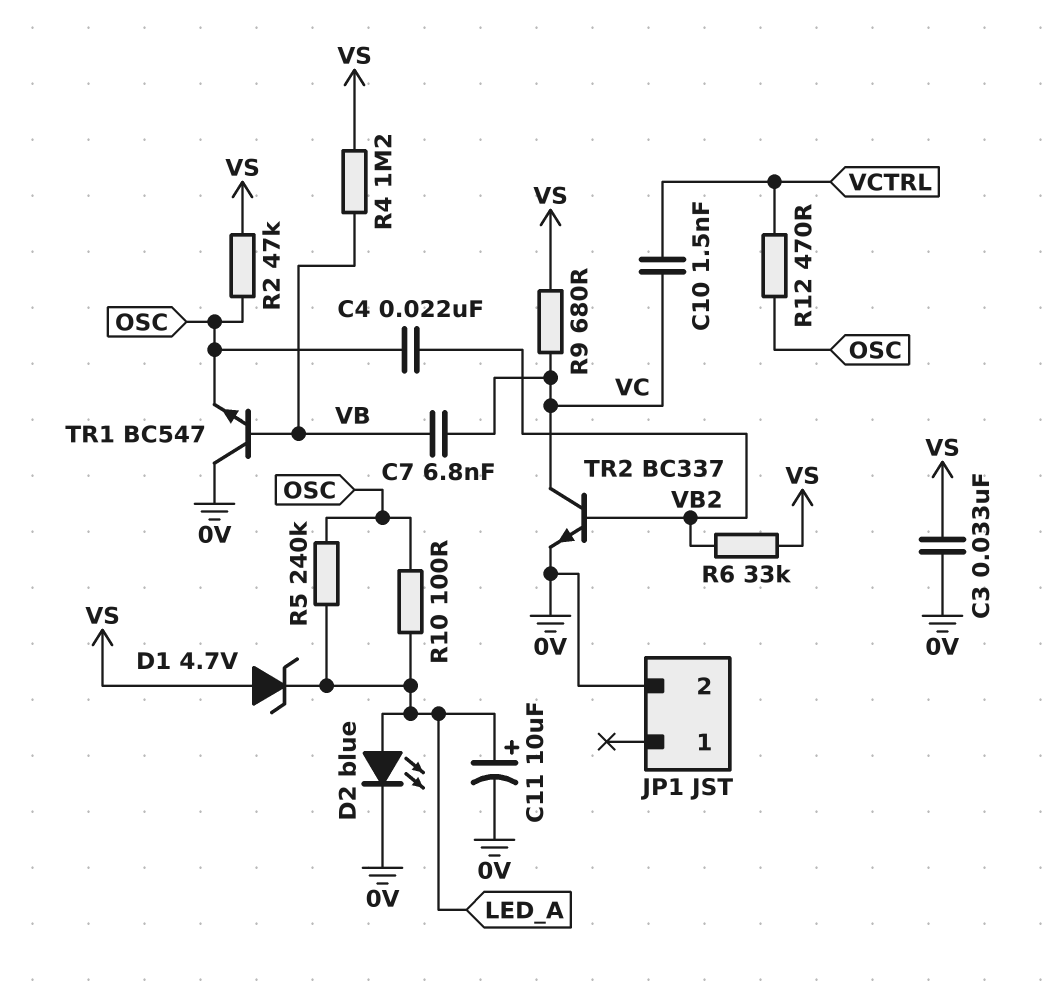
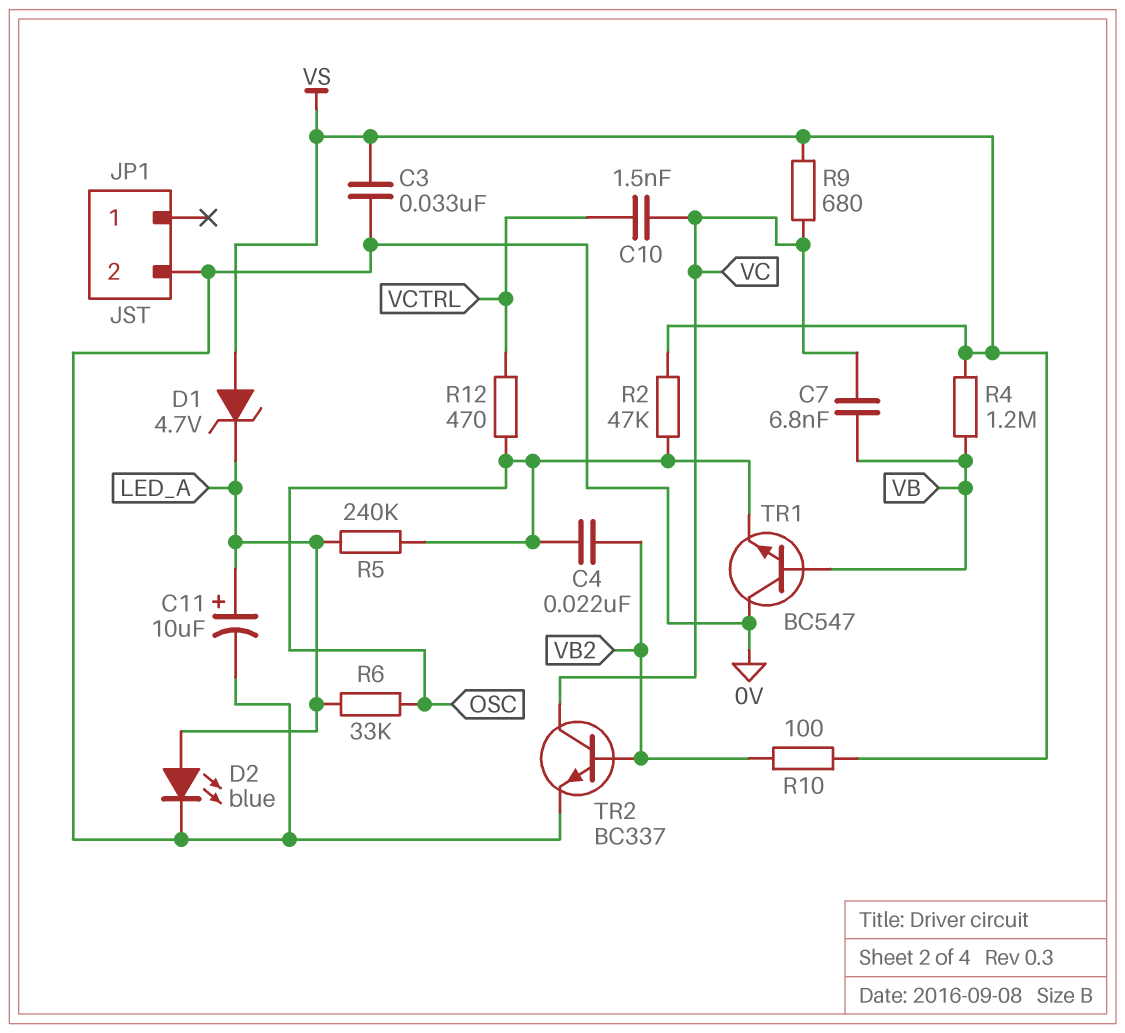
R6: 33k (VB2, VS) -> 33k (LED_A, OSC)
R10: 100 (LED_A, OSC) -> 100 (VB2, VS)

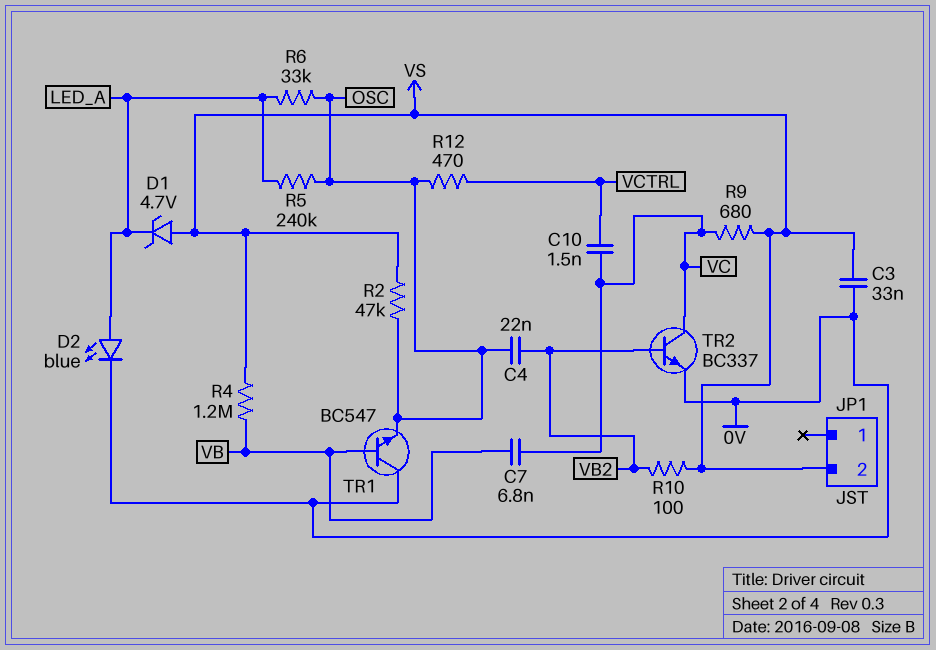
C11: 10uF (plus LED_A, minus 0V) -> none
JP1 pin 2: 0V -> VS

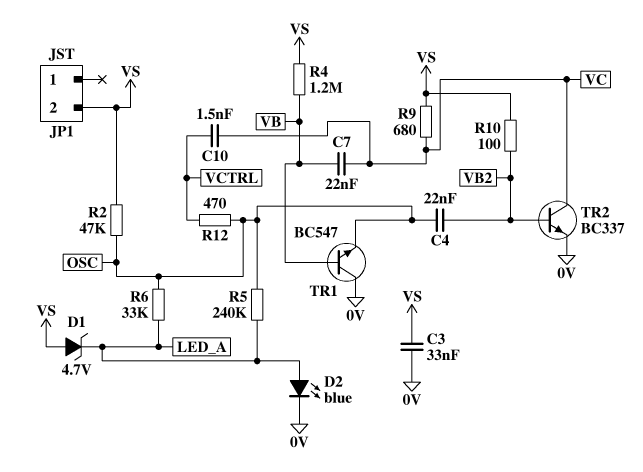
C7: 6.8nF (VB, VC) -> 22nF (VB, VC)

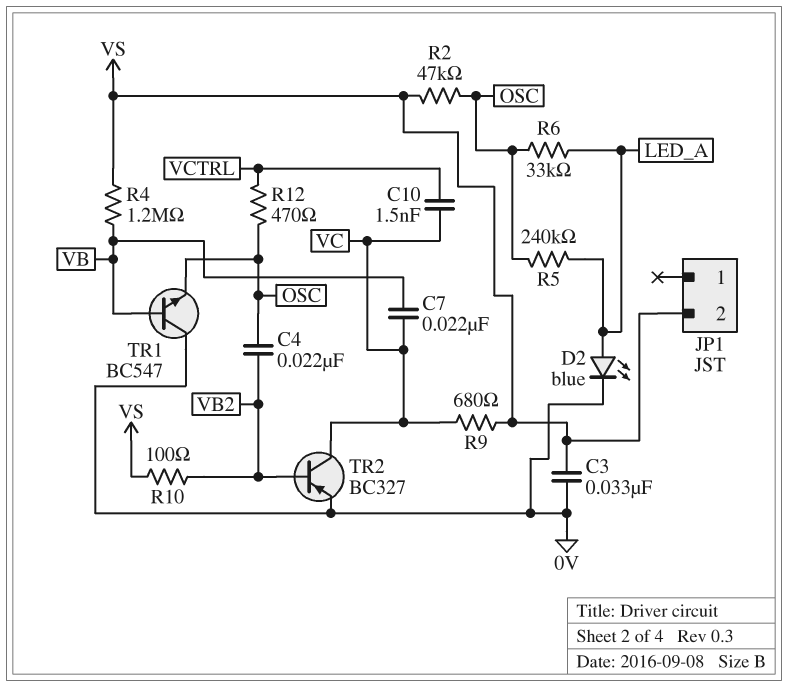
D1: zener 4.7V (A VS, K LED_A) -> none
TR2: NPN BC337 (B VB2, C VC, E 0V) -> PNP BC327 (B VB2, C VC, E 0V)

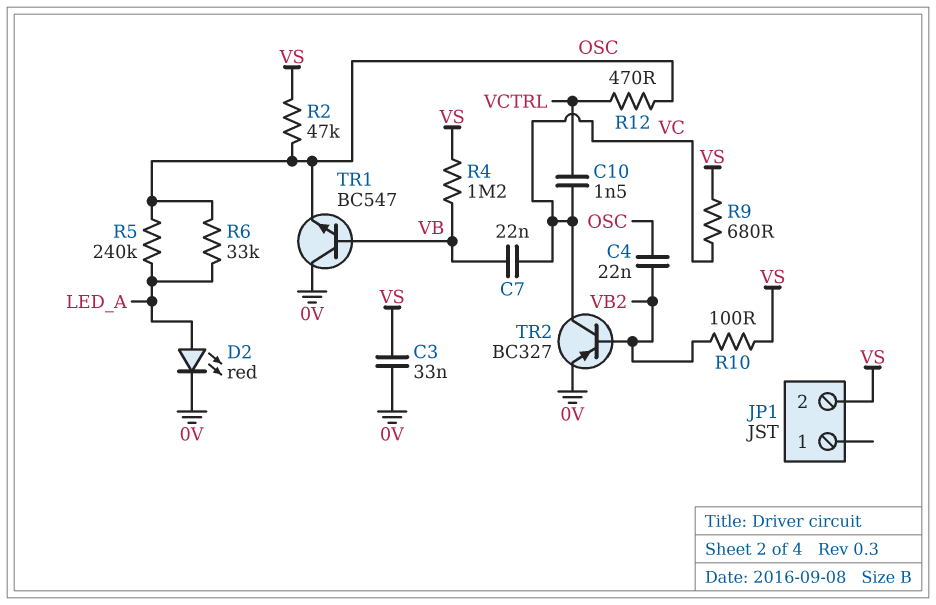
D2: LED blue (A LED_A, K 0V) -> LED red (A LED_A, K 0V)

